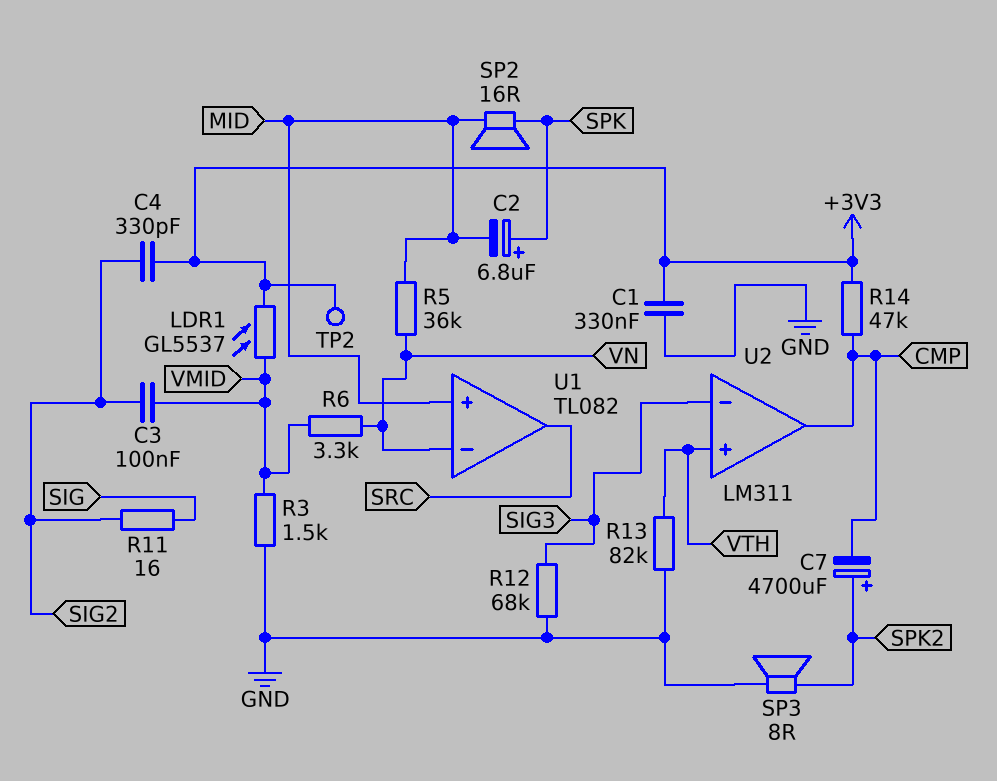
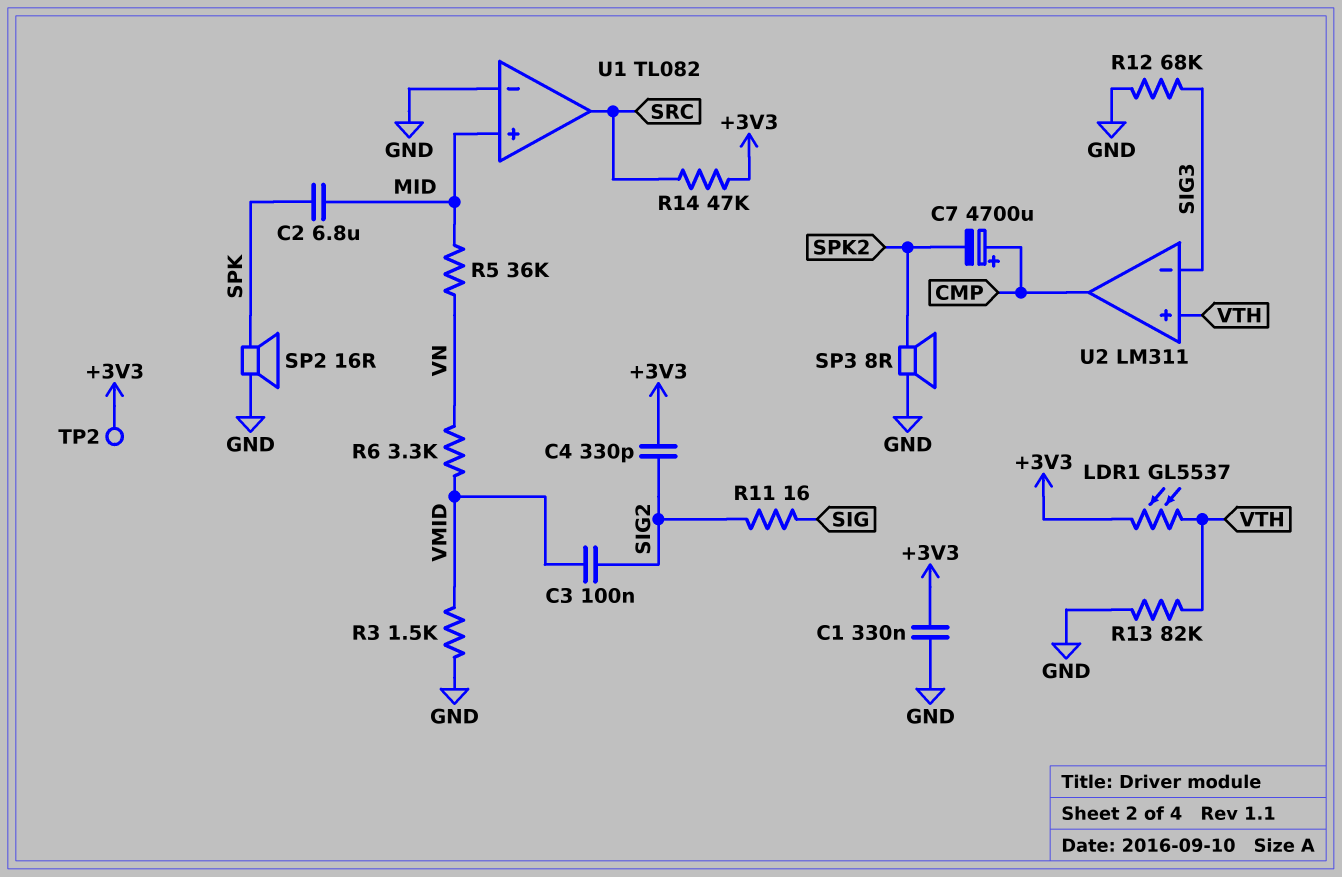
C2: 6.8uF (plus SPK, minus MID) -> 6.8uF (MID, SPK)
C7: 4700uF (plus SPK2, minus CMP) -> 4700uF (plus CMP, minus SPK2)
LDR1: GL5537 (+3V3, VMID) -> GL5537 (+3V3, VTH)
R14: 47k (+3V3, CMP) -> 47k (+3V3, SRC)
SP2: speaker 16R (MID, SPK) -> speaker 16R (GND, SPK)
U1 pin in-: VN -> GND

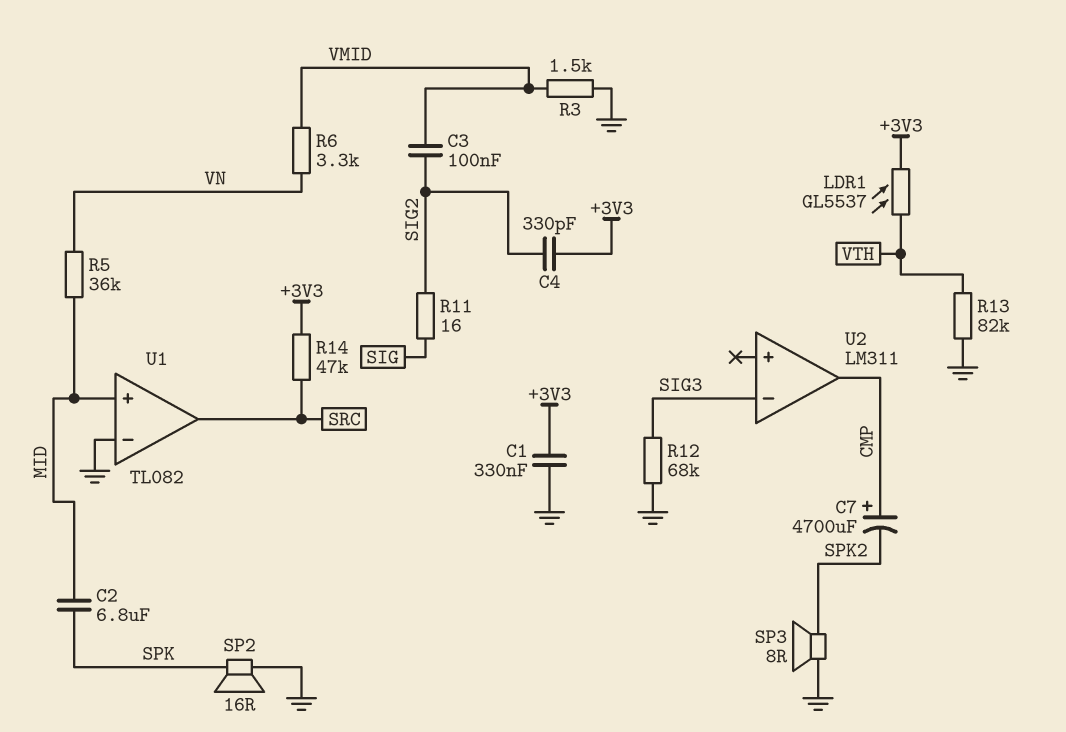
TP2: test point (+3V3) -> none
U2 pin in+: VTH -> none

